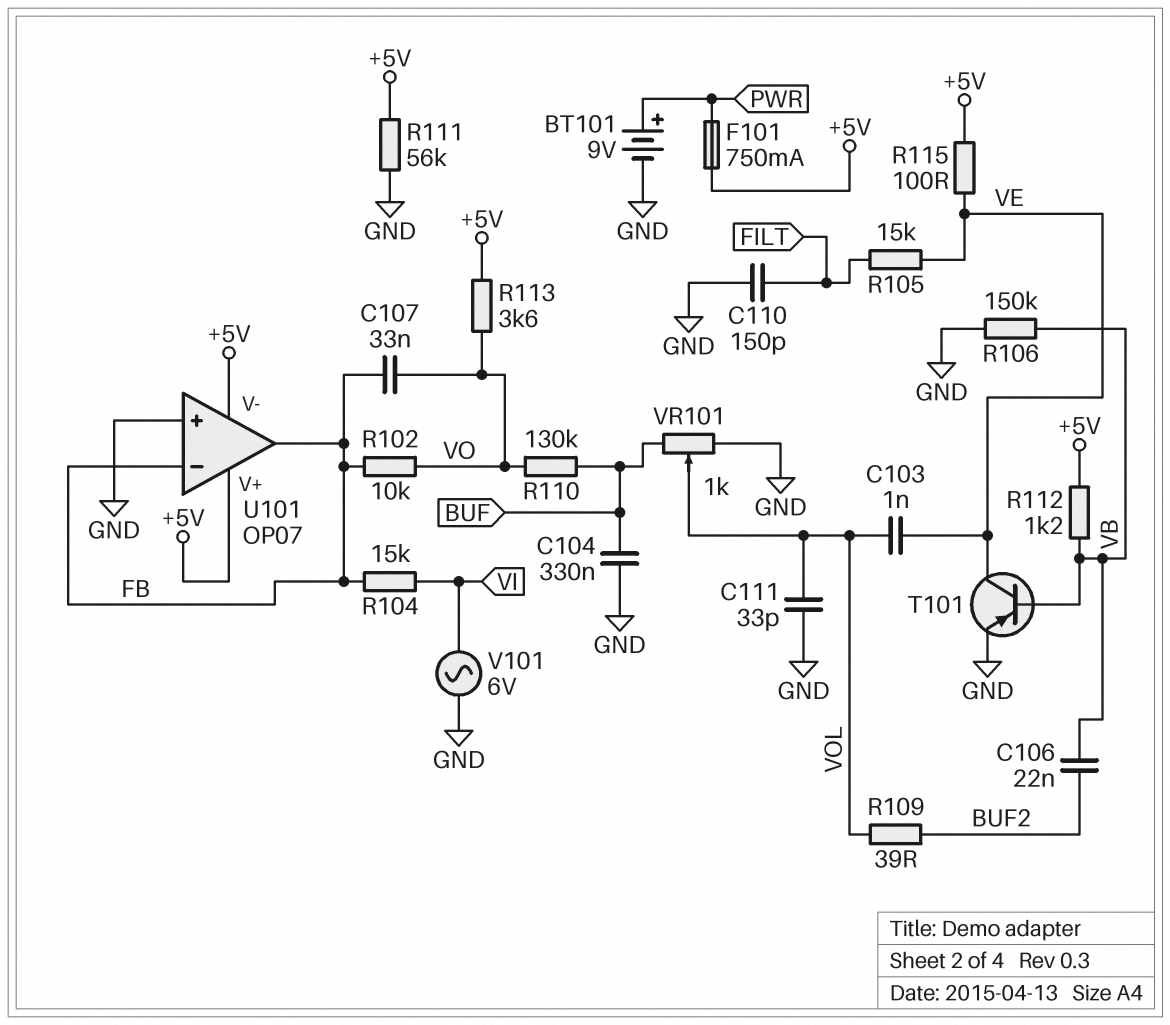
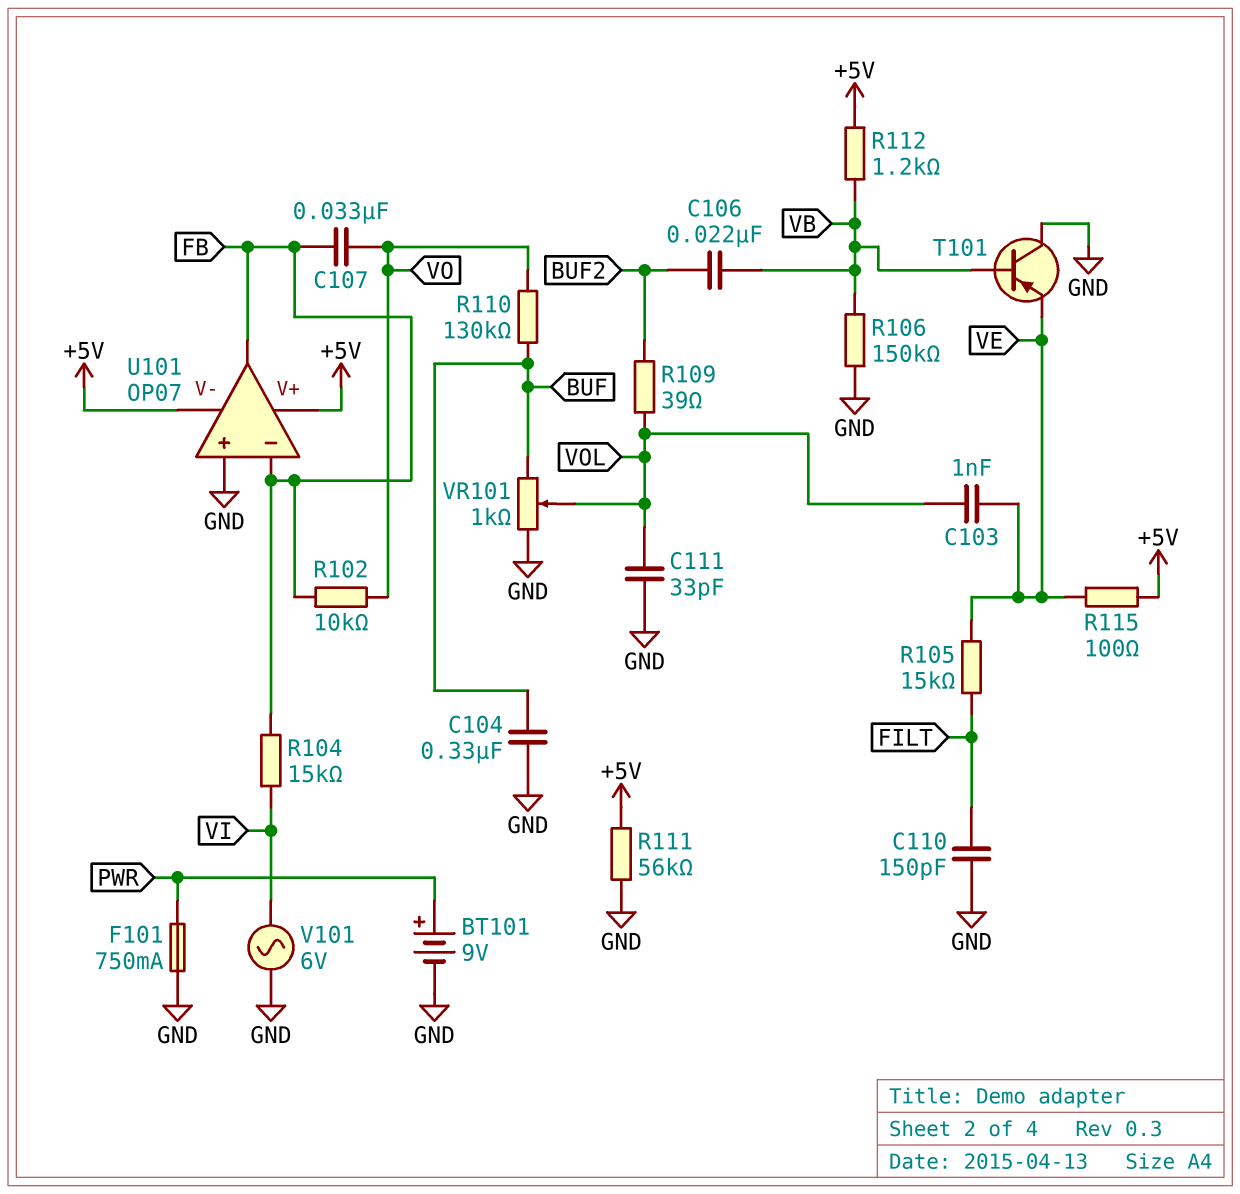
F101: 750mA (+5V, PWR) -> 750mA (GND, PWR)
R113: 3.6k (+5V, VO) -> none
T101: PNP (B VB, C VE, E GND) -> PNP (B VB, C GND, E VE)

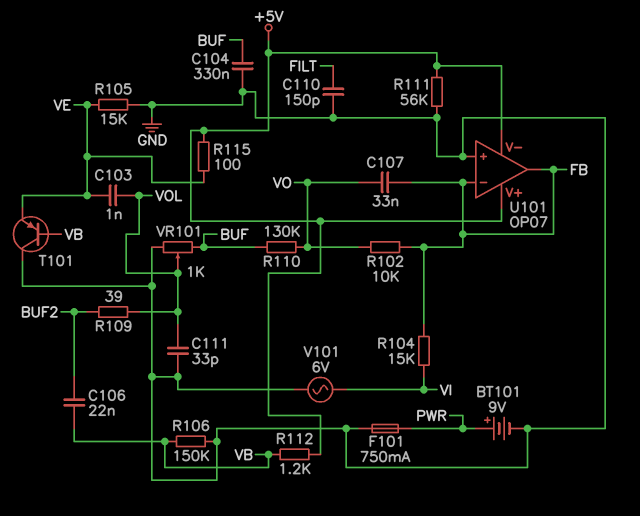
R105: 15k (FILT, VE) -> 15k (GND, VE)

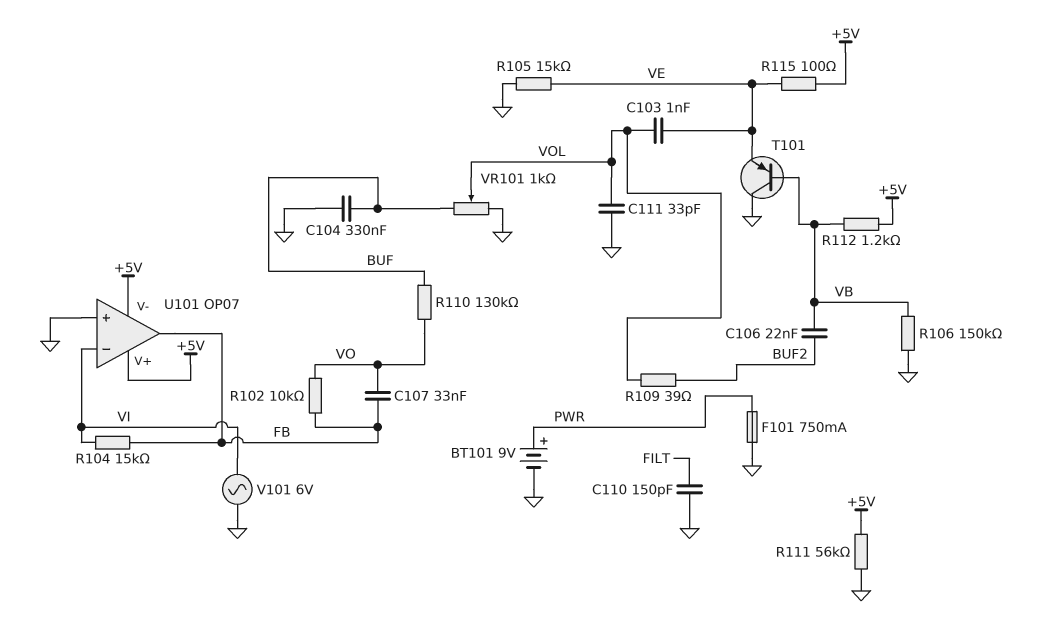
U101 pin in-: FB -> VI

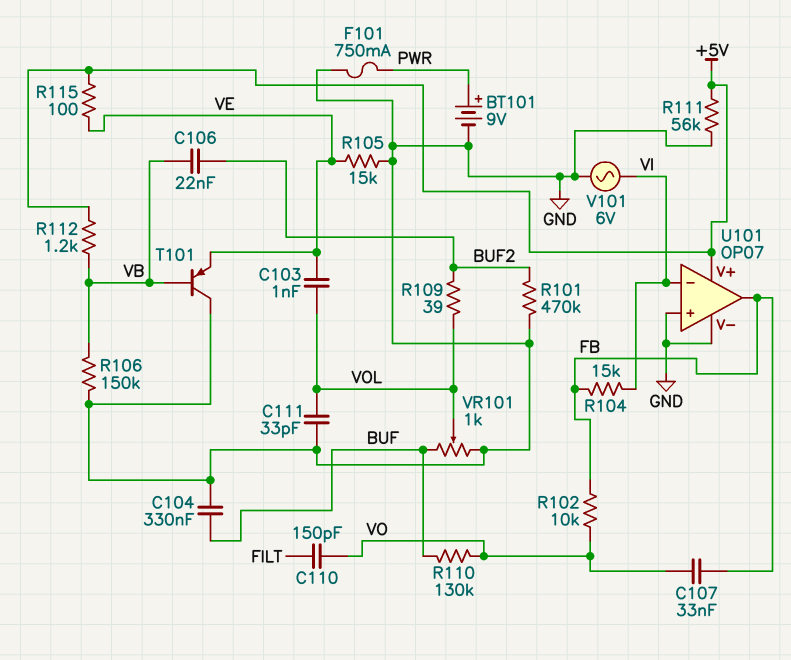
C110: 150pF (FILT, GND) -> 150pF (FILT, VO)
R101: none -> 470k (BUF2, GND)
U101 pin V-: +5V -> GND

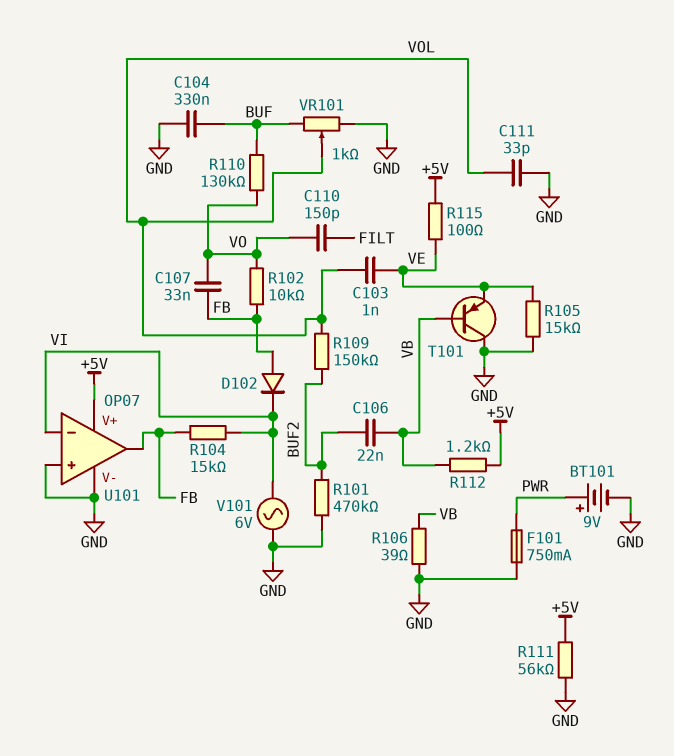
D102: none -> diode (A FB, K VI)
R106: 150k (GND, VB) -> 39 (GND, VB)
R109: 39 (BUF2, VOL) -> 150k (BUF2, VOL)

